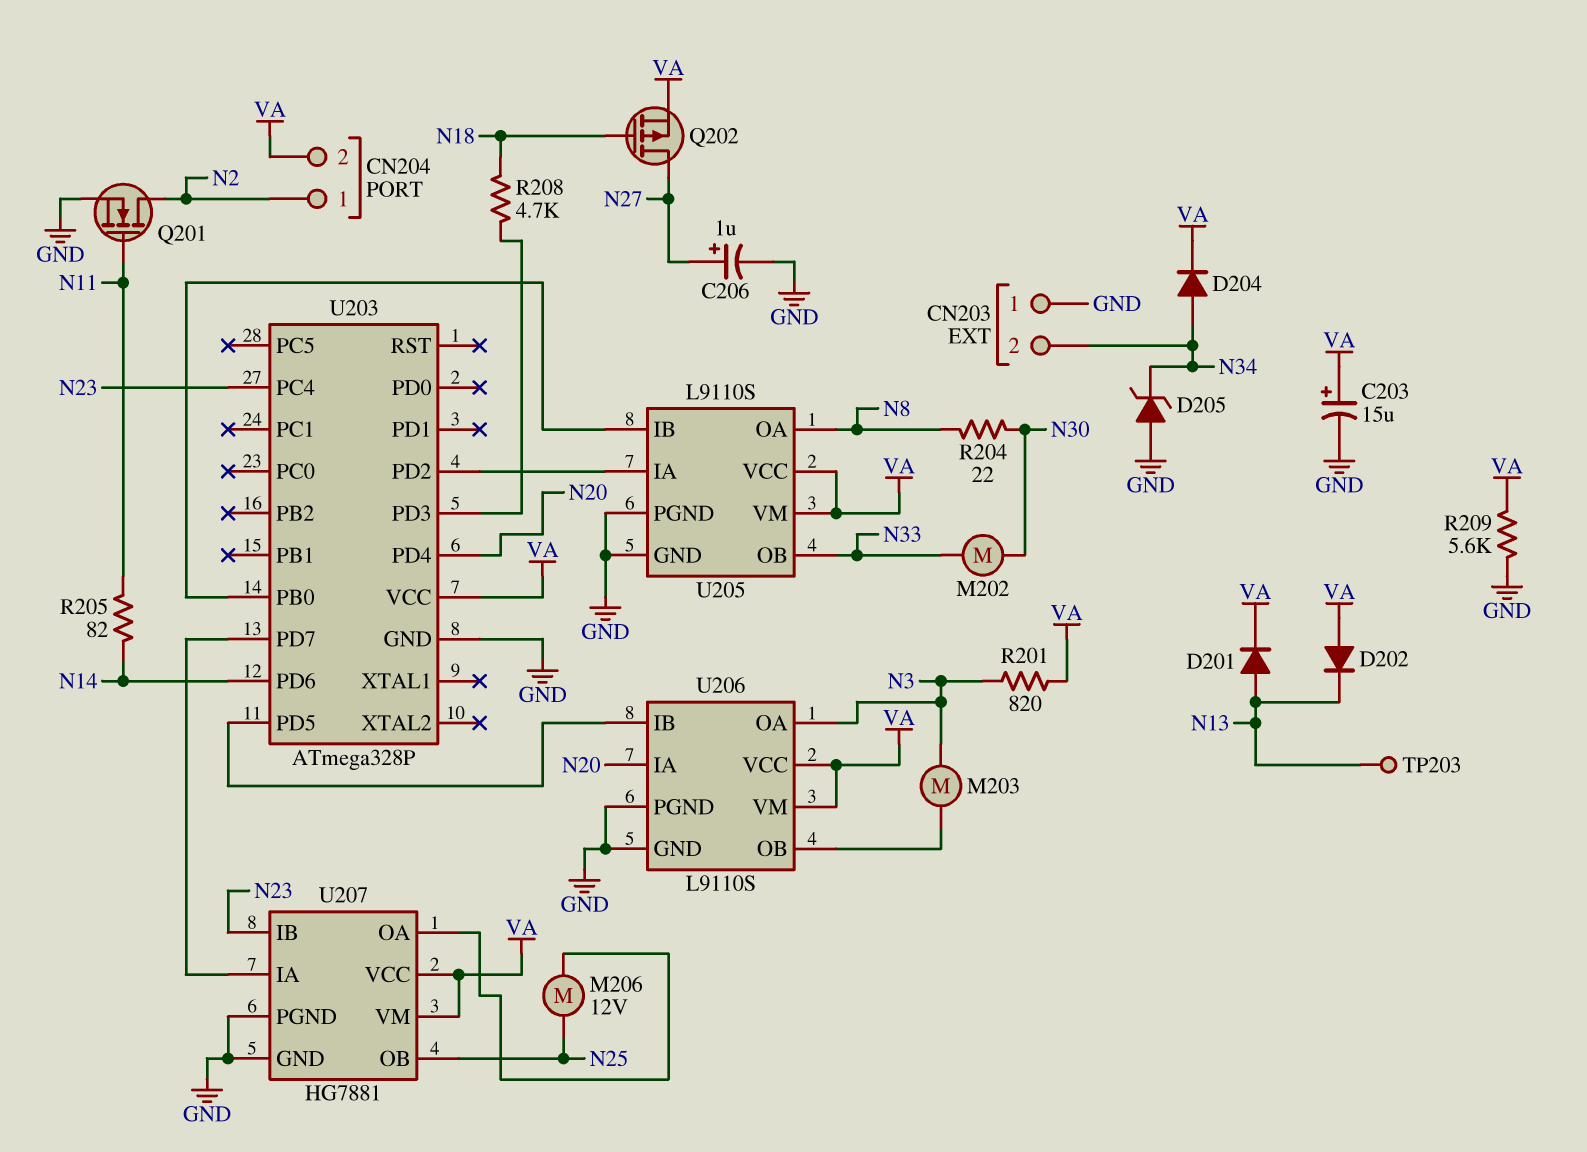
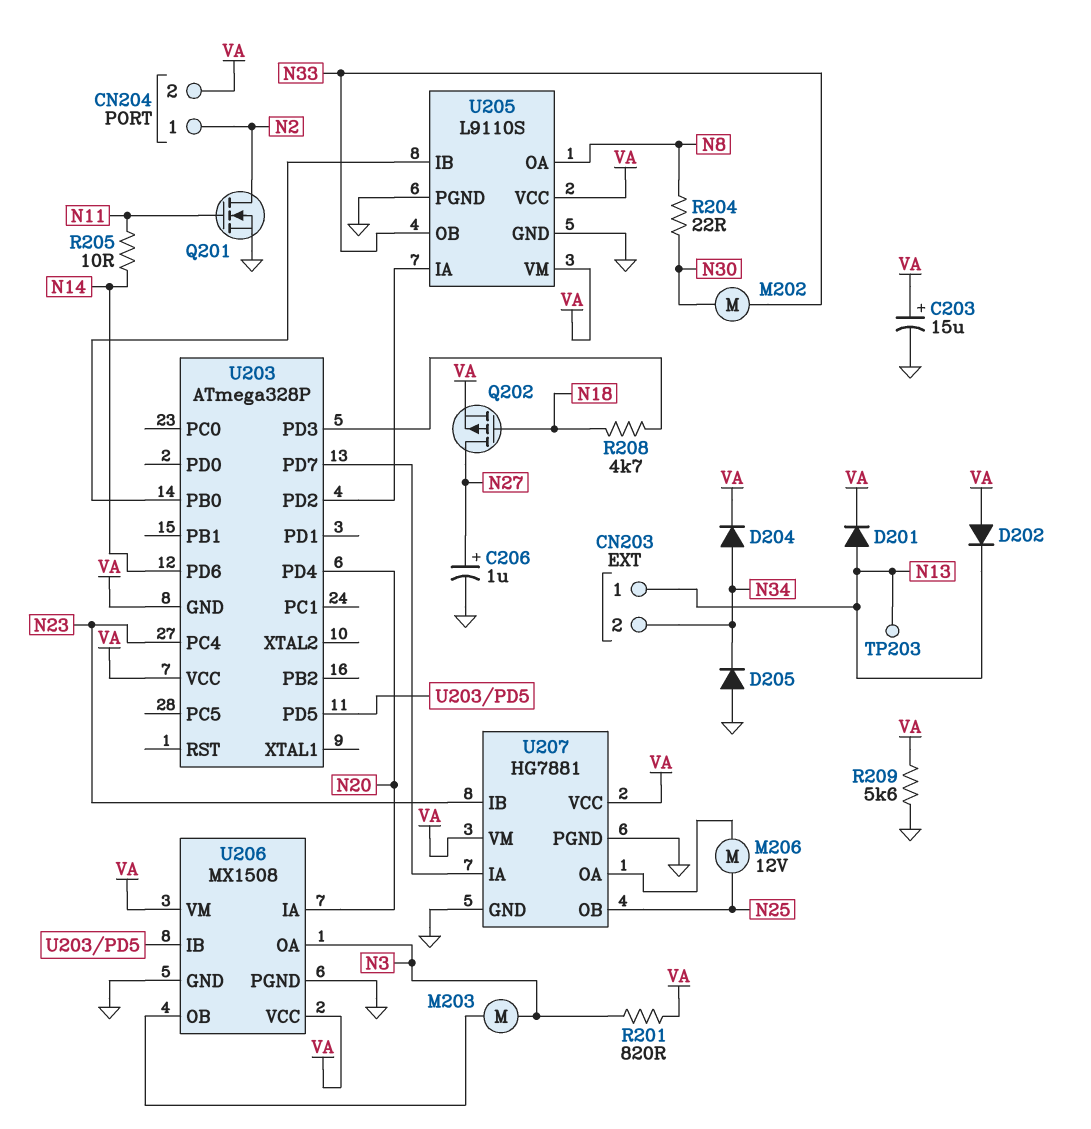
CN203 pin 1: GND -> N13
D205: zener (A GND, K N34) -> diode (A GND, K N34)
R205: 82 (N11, N14) -> 10 (N11, N14)
U203 pin GND: GND -> VA
U206: L9110S -> MX1508

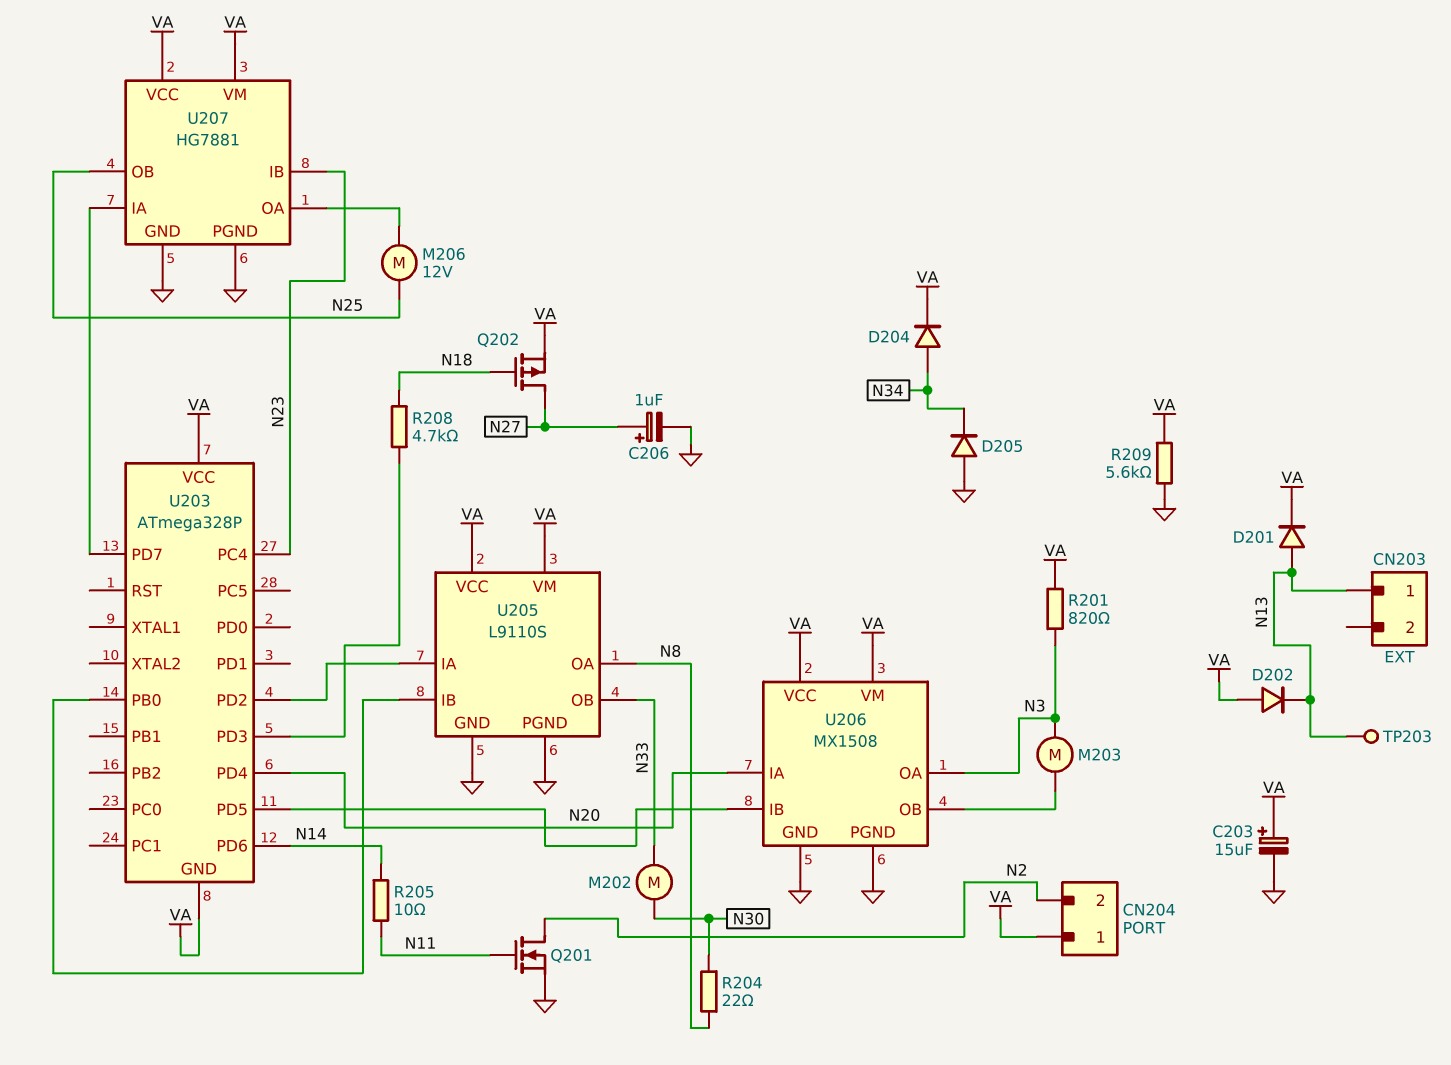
CN203 pin 2: N34 -> none
CN204 pin 1: N2 -> VA
CN204 pin 2: VA -> N2

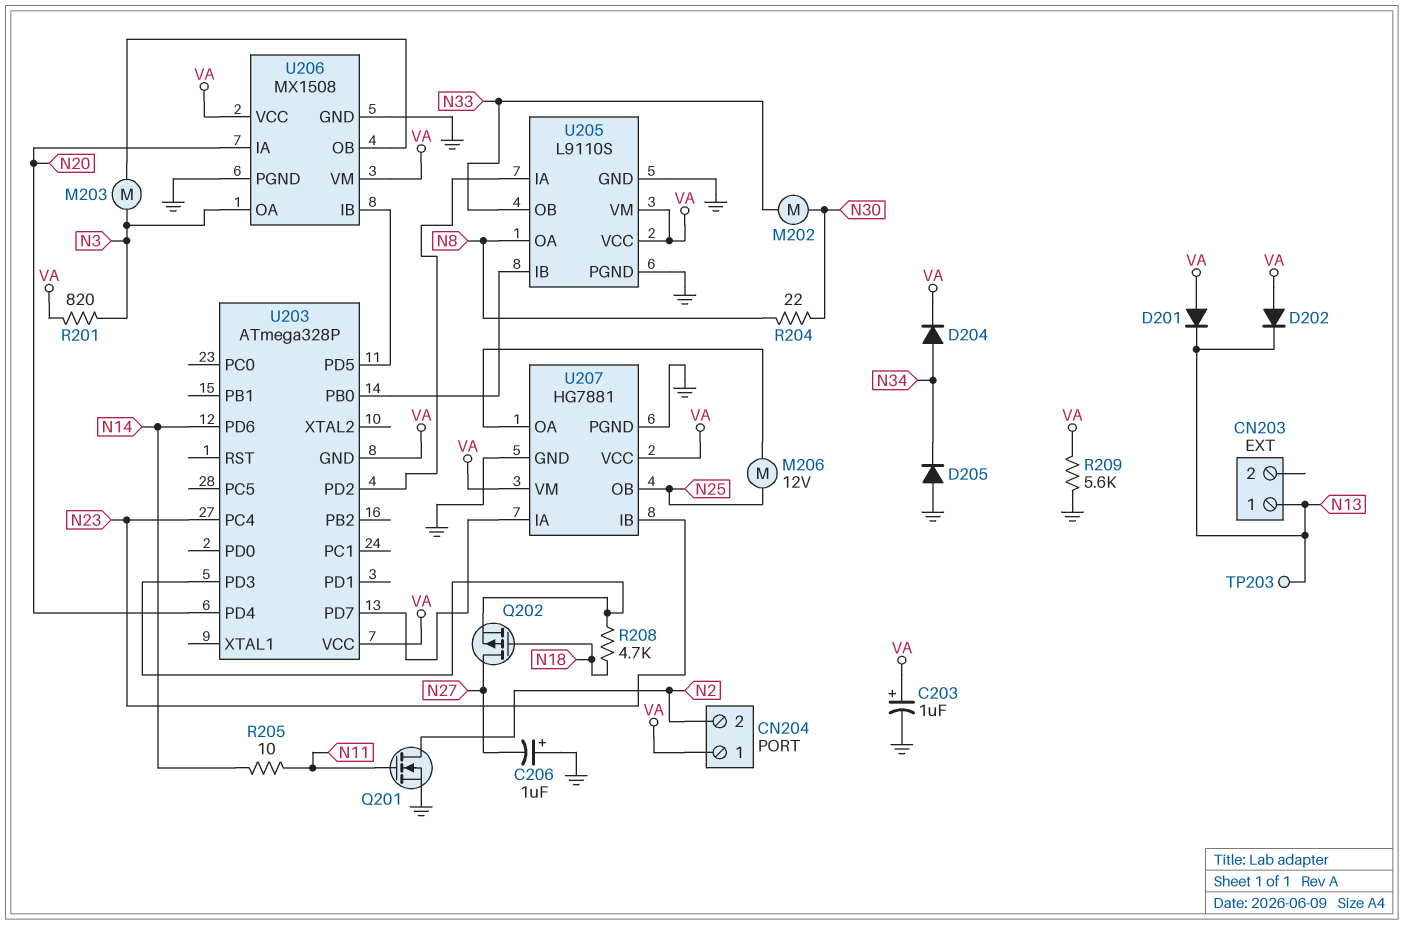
C203: 15uF (plus VA, minus GND) -> 1uF (plus VA, minus GND)
C206: 1uF (plus N27, minus GND) -> 1uF (plus GND, minus N27)
D201: diode (A N13, K VA) -> diode (A VA, K N13)
Q202: PMOS (G N18, D N27, S VA) -> PMOS (G N18, D N27, S U203/PD3)

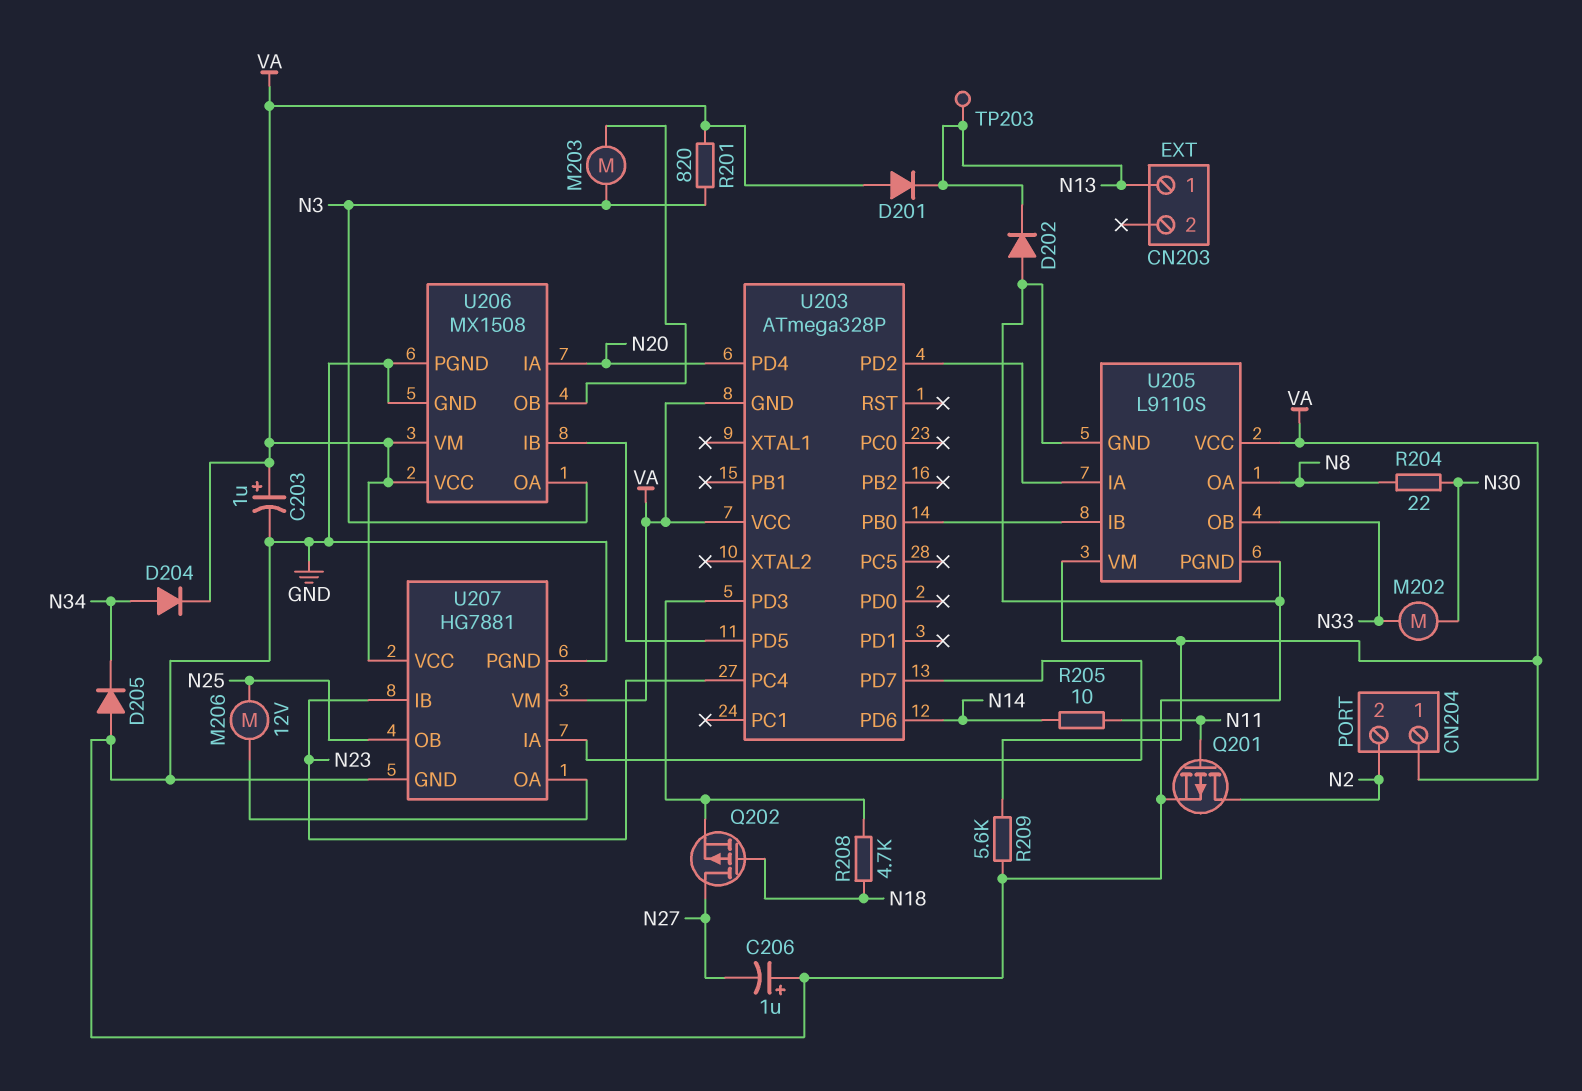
D202: diode (A VA, K N13) -> diode (A GND, K N13)
Q201: NMOS (G N11, D N2, S GND) -> PMOS (G N11, D N2, S GND)

